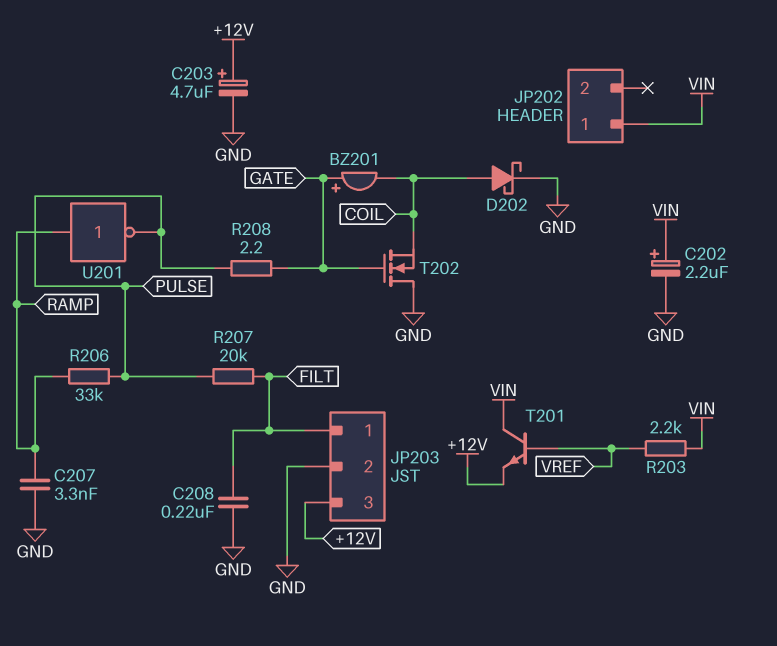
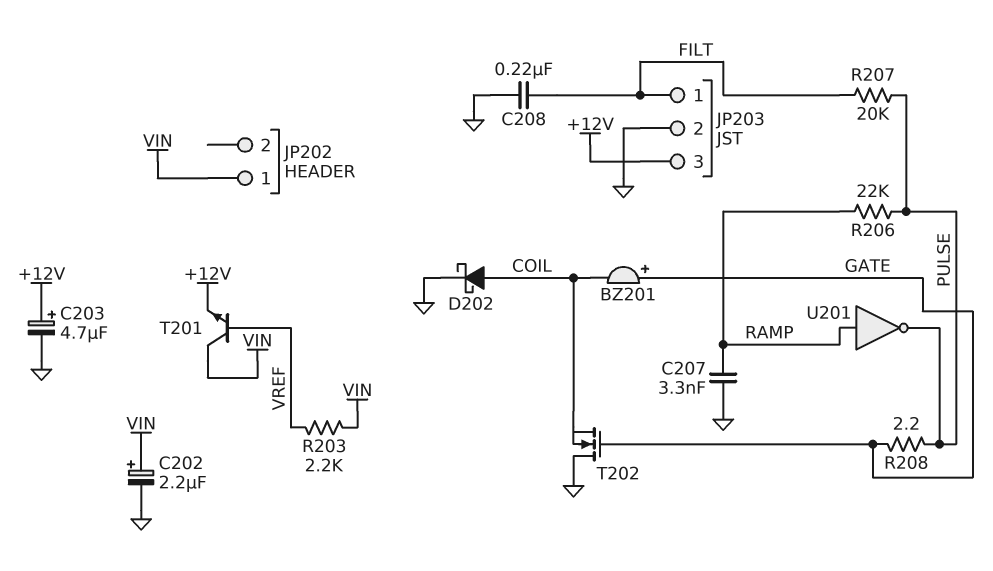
R206: 33k (PULSE, RAMP) -> 22k (PULSE, RAMP)

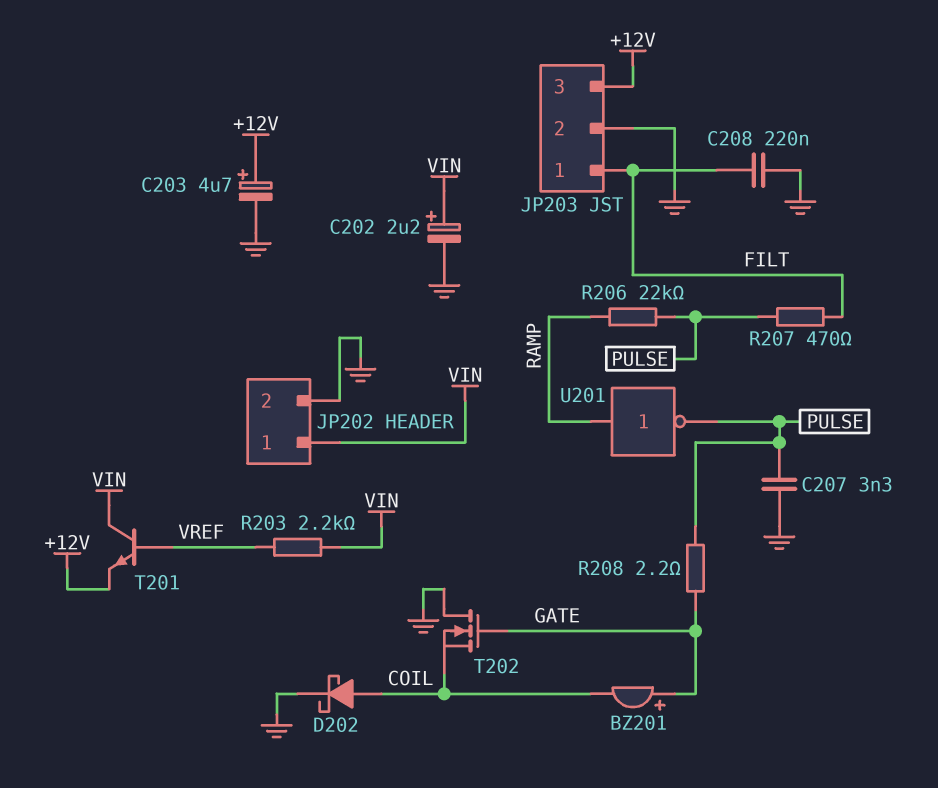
C207: 3.3nF (GND, RAMP) -> 3.3nF (GND, PULSE)
JP202 pin 2: none -> GND
R207: 20k (FILT, PULSE) -> 470 (FILT, PULSE)

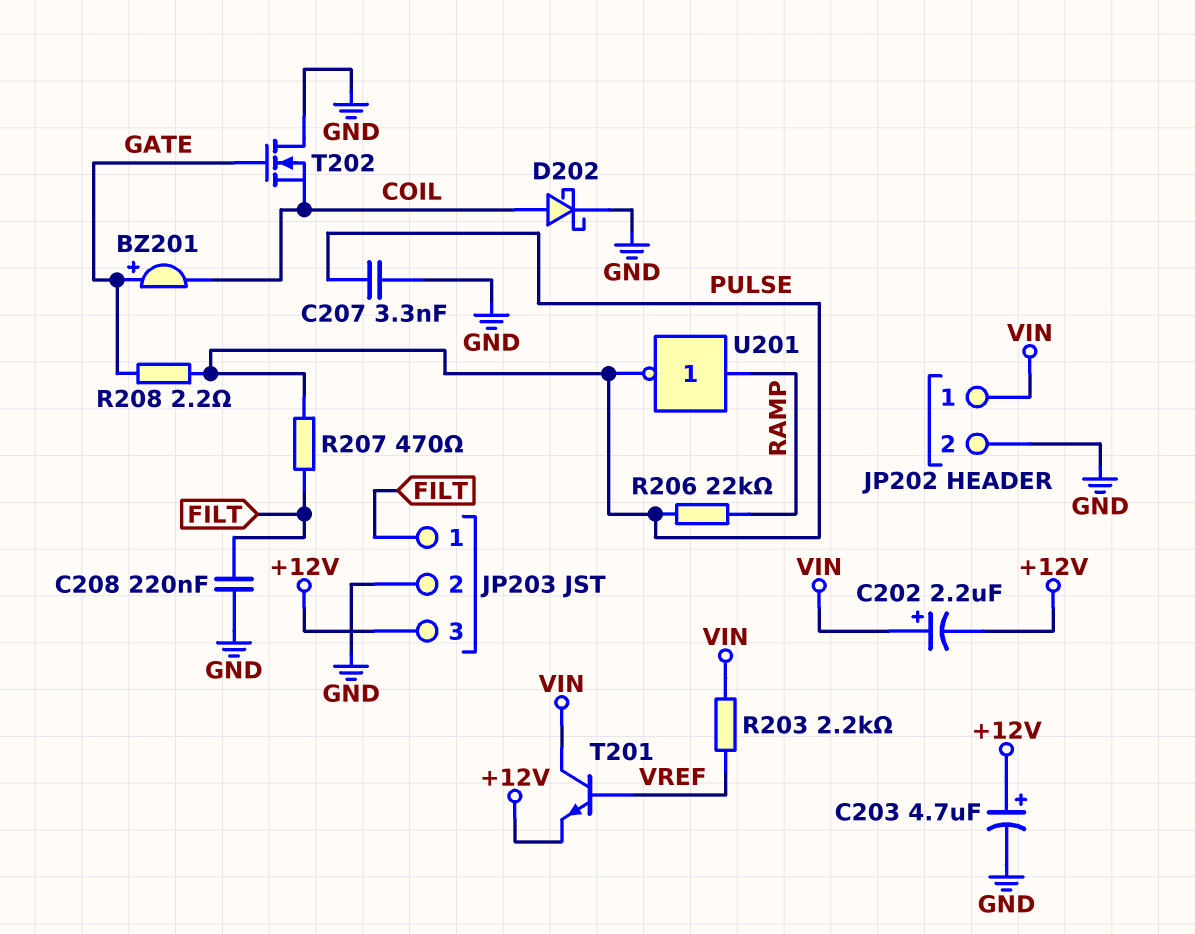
C202: 2.2uF (plus VIN, minus GND) -> 2.2uF (plus VIN, minus +12V)

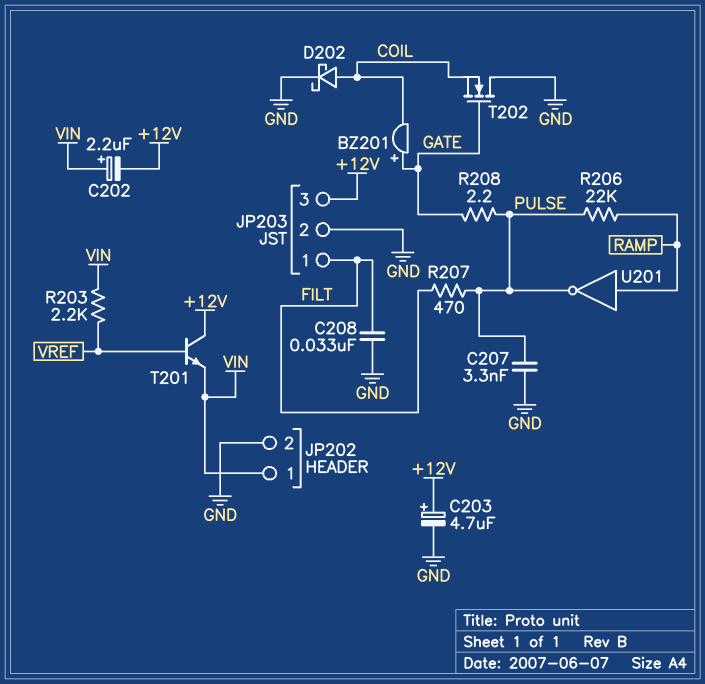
C208: 220nF (FILT, GND) -> 33nF (FILT, GND)
T201: NPN (B VREF, C VIN, E +12V) -> NPN (B VREF, C +12V, E VIN)

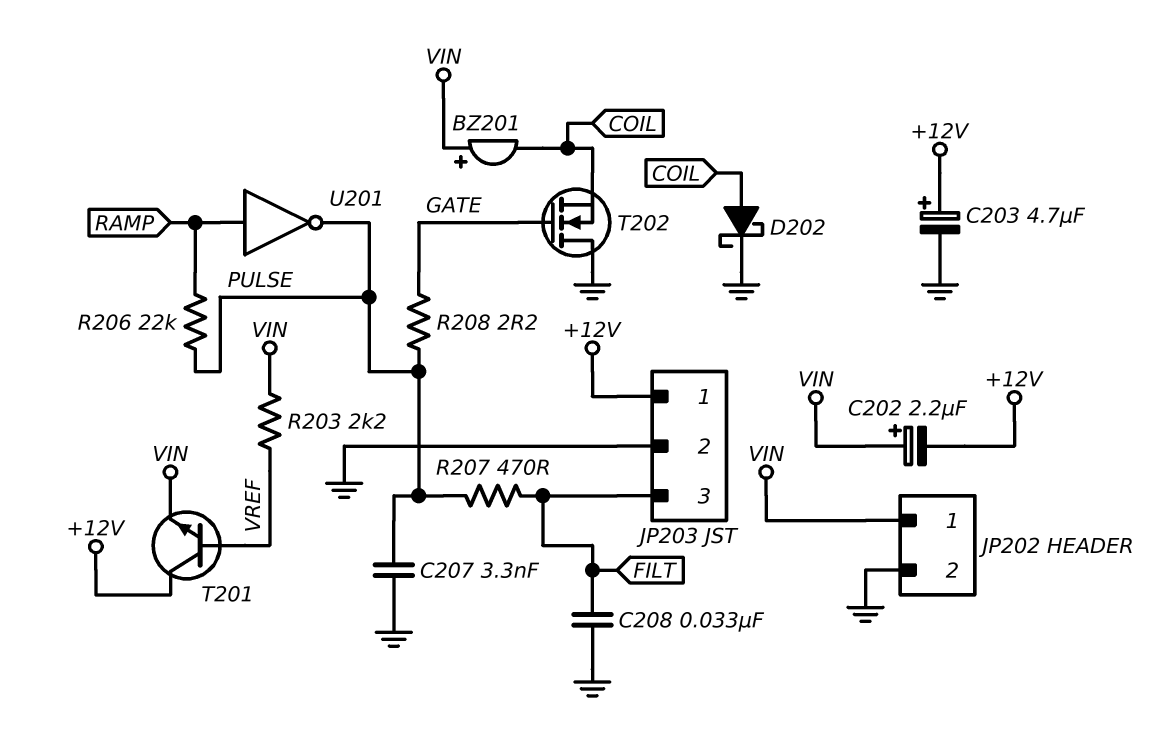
BZ201: buzzer (plus GATE, minus COIL) -> buzzer (plus VIN, minus COIL)
JP203 pin 1: FILT -> +12V
JP203 pin 3: +12V -> FILT

